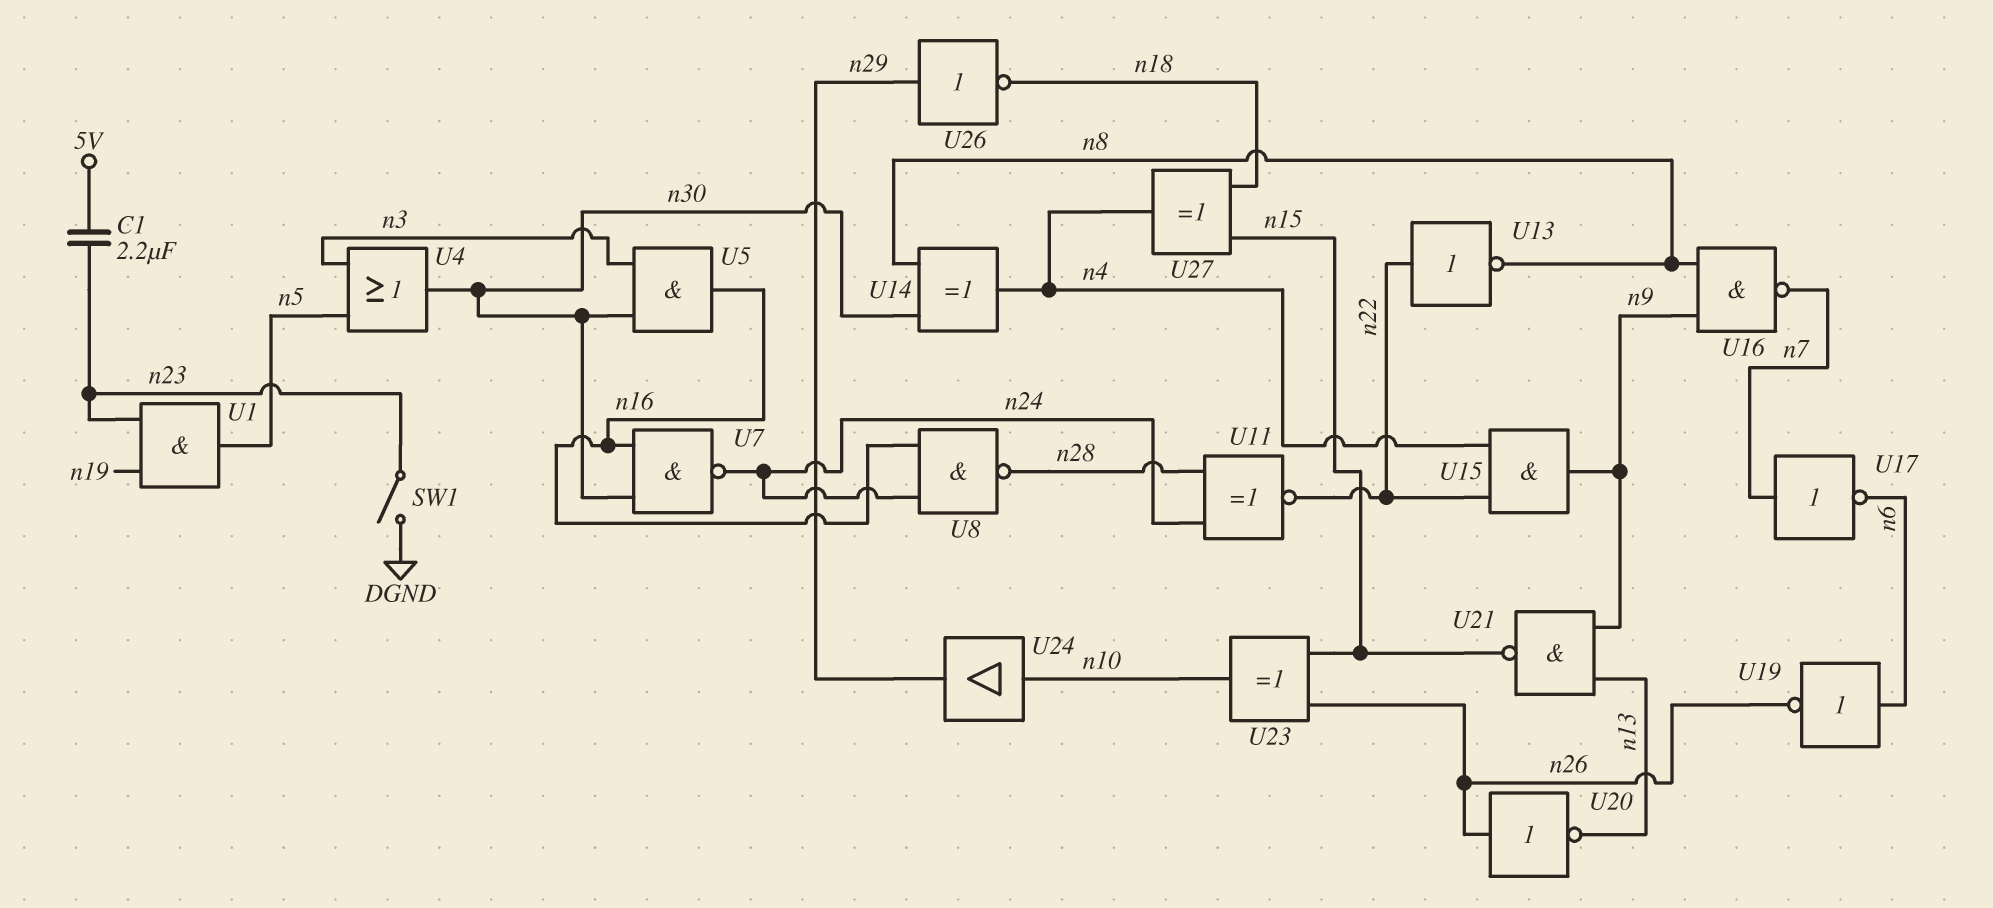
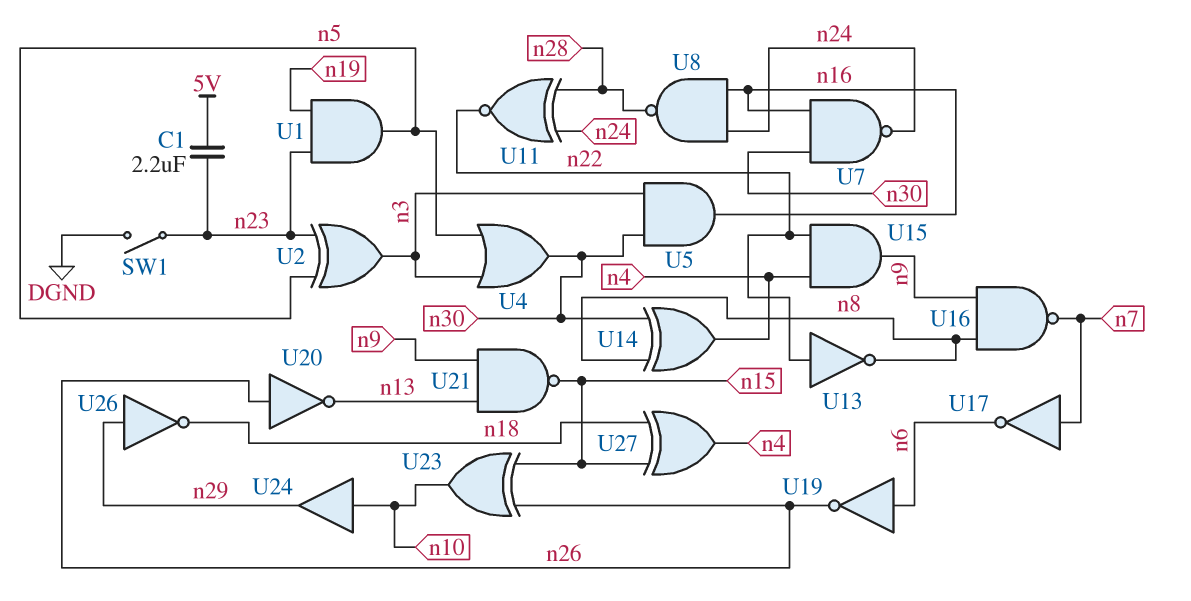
U2: none -> XOR (in n5, in n23, out n3)

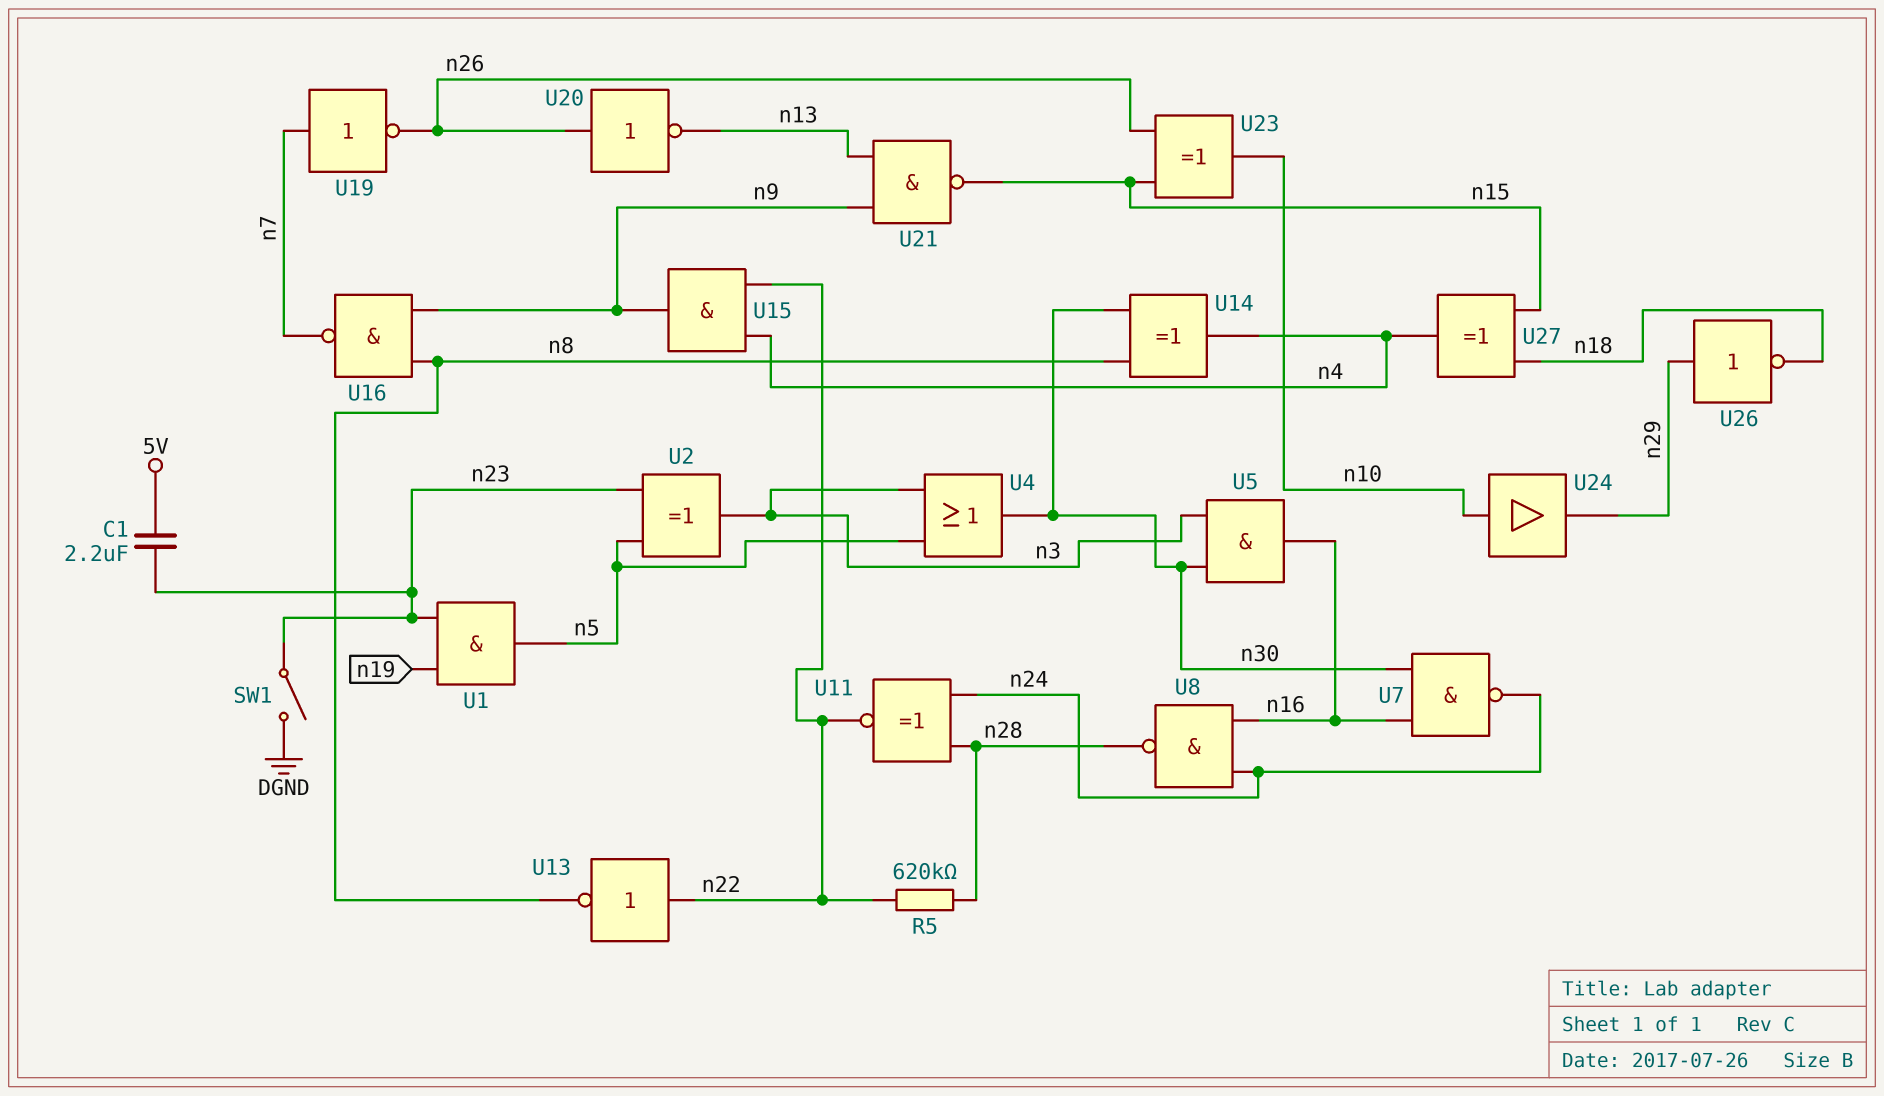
R5: none -> 620k (n22, n28)
U17: NOT (in n7, out n6) -> none
U19: NOT (in n6, out n26) -> NOT (in n7, out n26)

